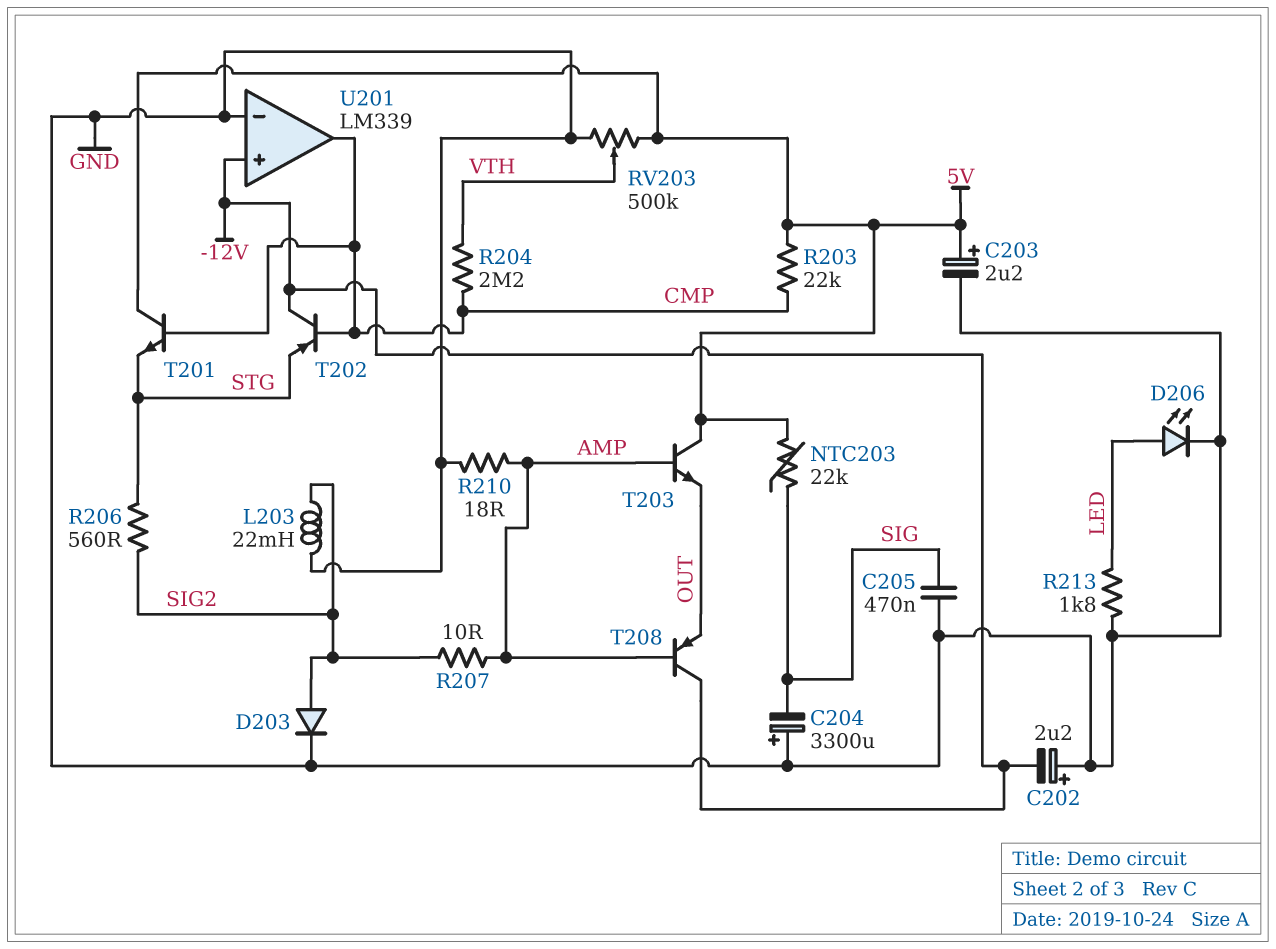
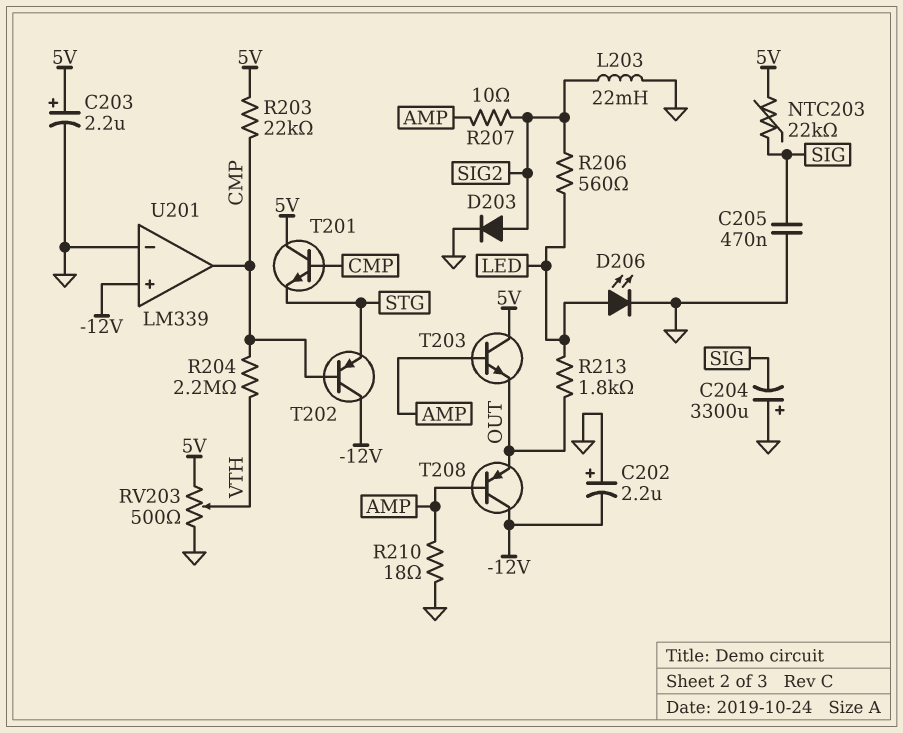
R206: 560 (SIG2, STG) -> 560 (LED, SIG2)
R213: 1.8k (GND, LED) -> 1.8k (LED, OUT)
RV203: 500k (5V, GND, wiper VTH) -> 500 (5V, GND, wiper VTH)

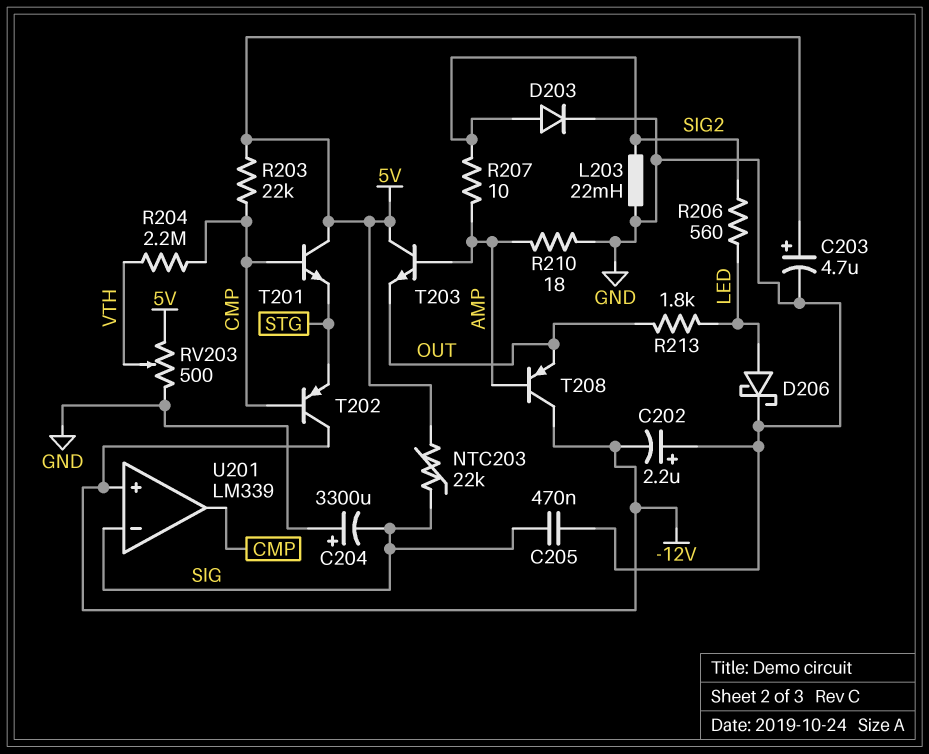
C203: 2.2uF (plus 5V, minus GND) -> 4.7uF (plus 5V, minus GND)
D206: LED (A LED, K GND) -> schottky (A LED, K GND)
U201 pin in-: GND -> SIG

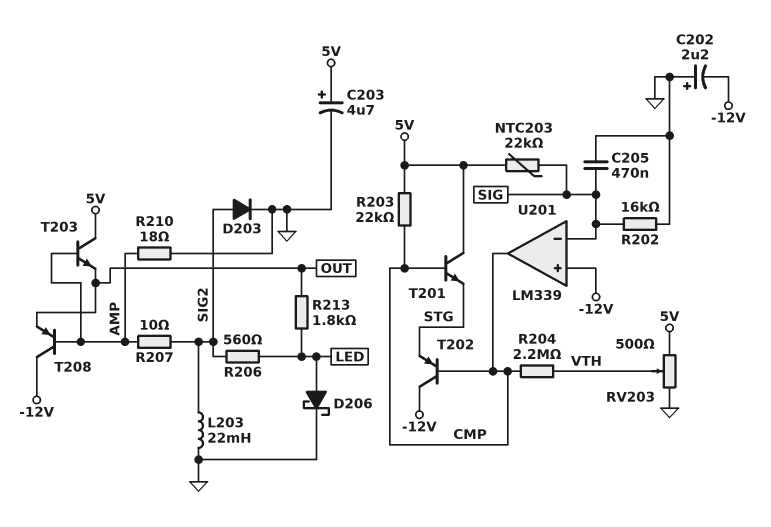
C204: 3300uF (plus GND, minus SIG) -> none
R202: none -> 16k (GND, SIG)

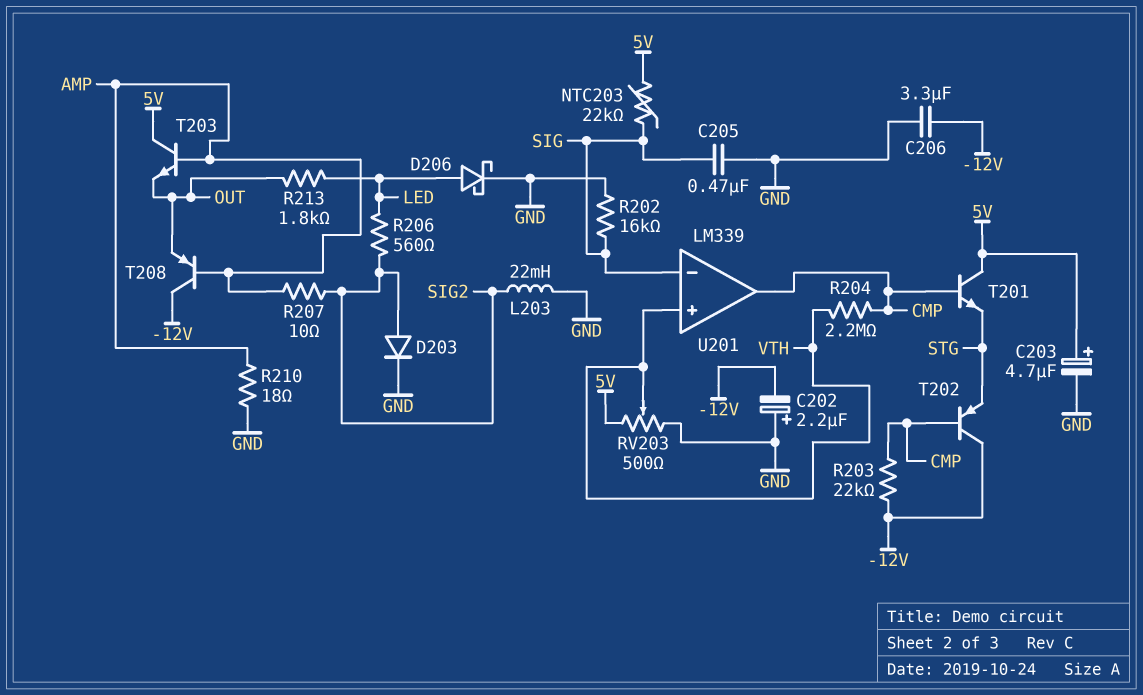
C206: none -> 3.3uF (-12V, GND)
R203: 22k (5V, CMP) -> 22k (-12V, CMP)
U201 pin in+: -12V -> VTH

